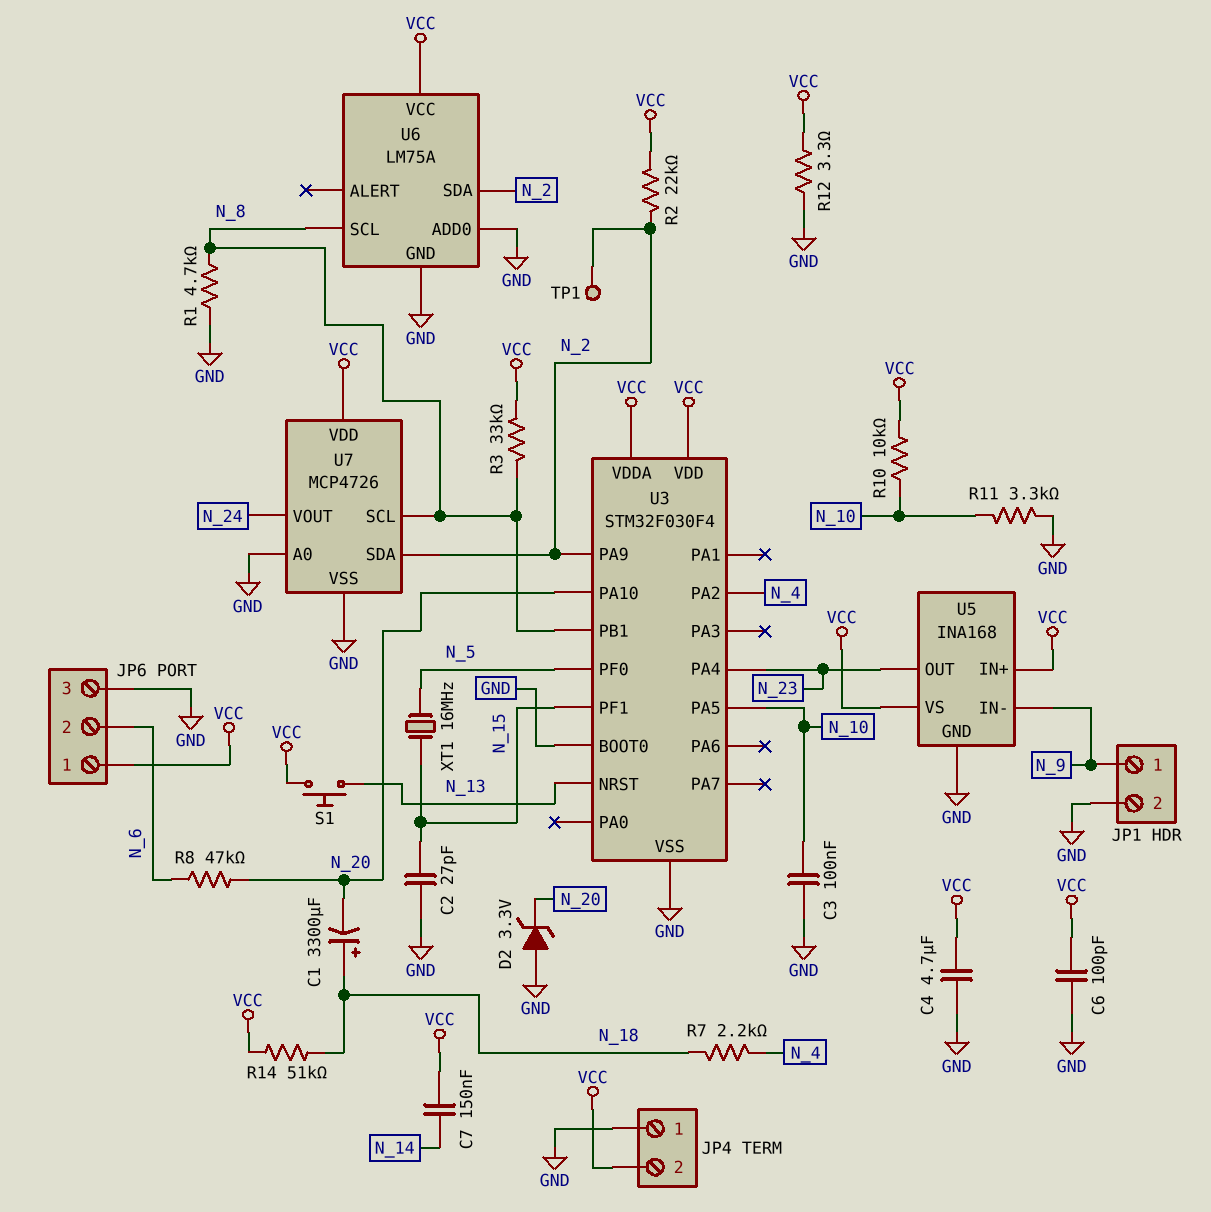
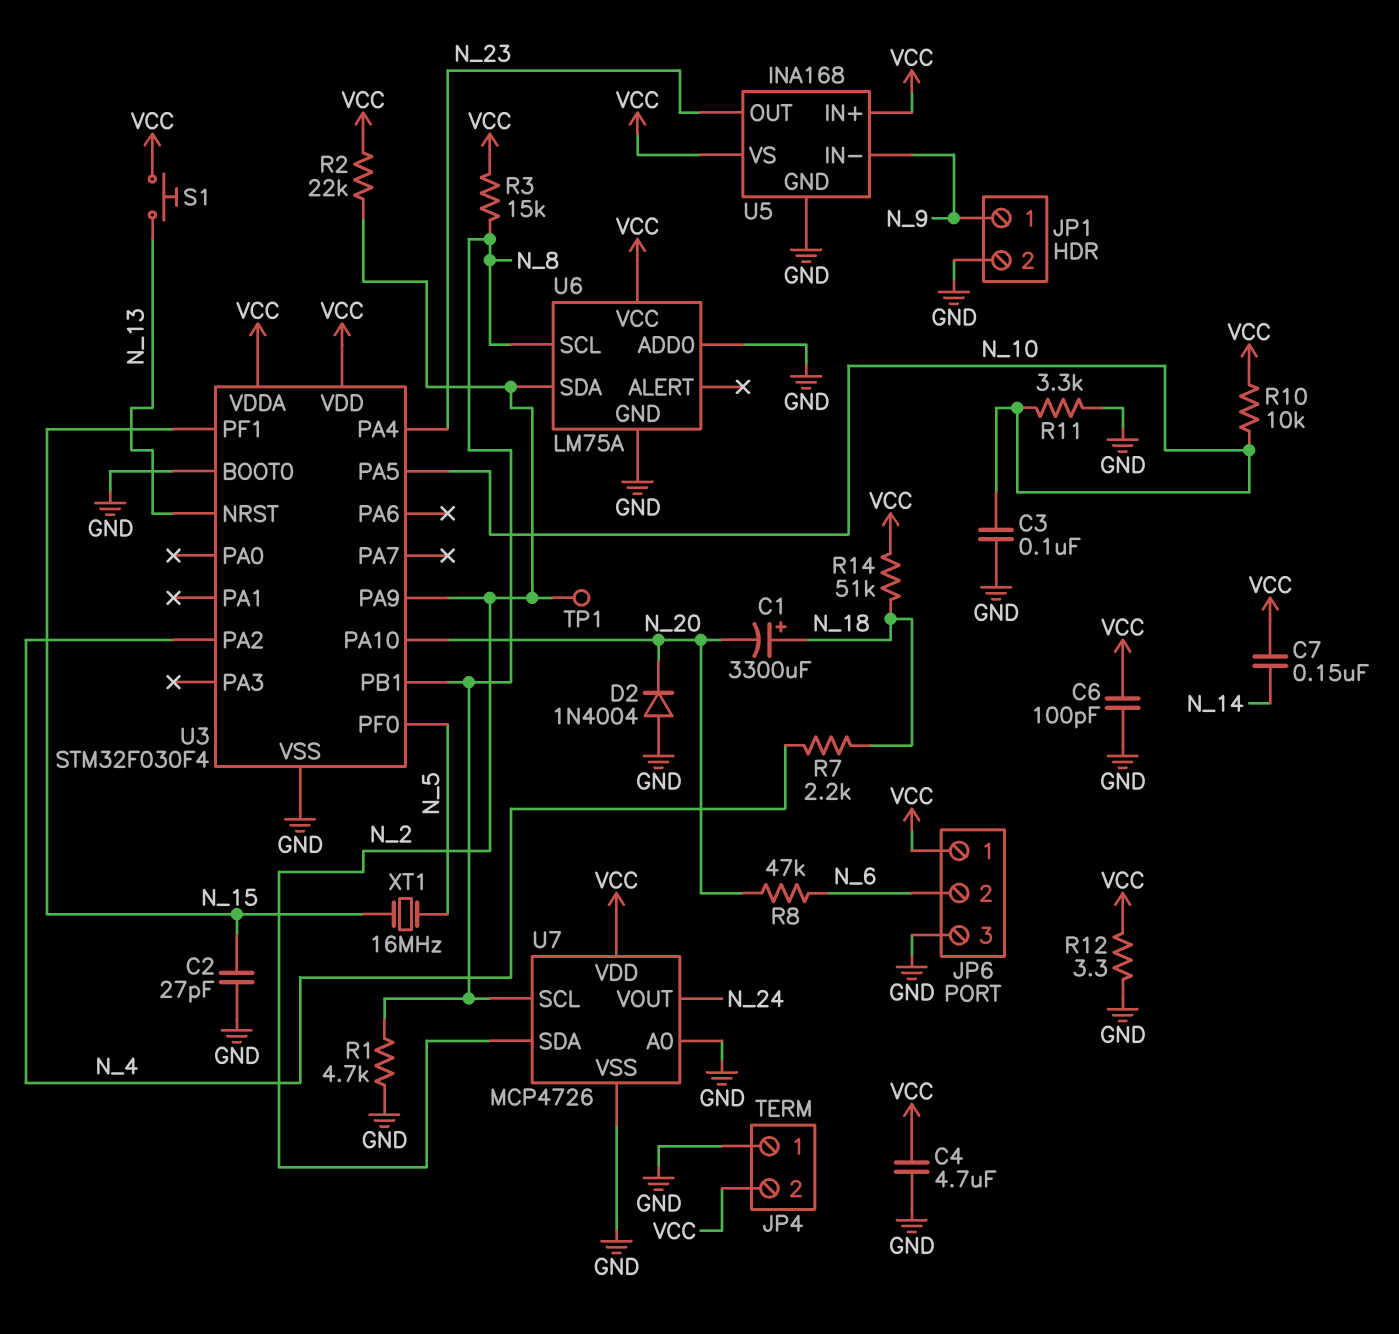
D2: zener 3.3V (A GND, K N_20) -> diode 1N4004 (A GND, K N_20)
R3: 33k (N_8, VCC) -> 15k (N_8, VCC)

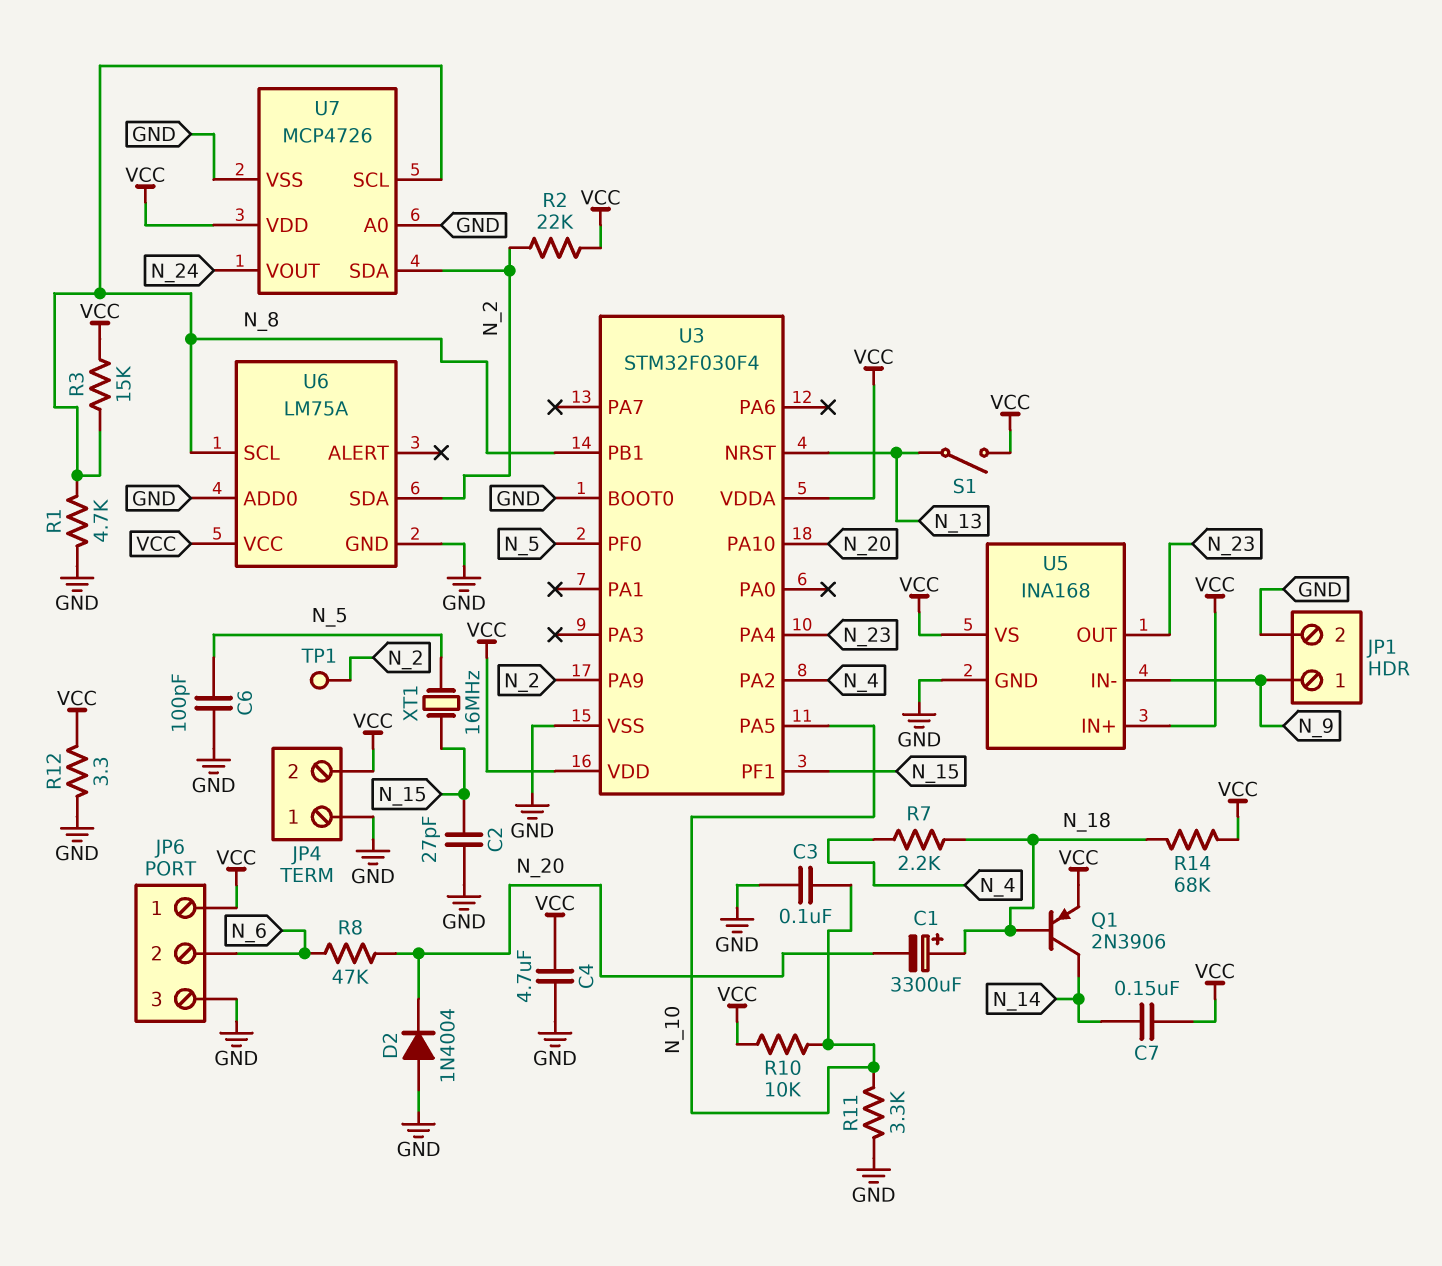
C6: 100pF (GND, VCC) -> 100pF (GND, N_5)
Q1: none -> PNP 2N3906 (B N_18, C N_14, E VCC)
R14: 51k (N_18, VCC) -> 68k (N_18, VCC)
S1: button (N_13, VCC) -> switch (N_13, VCC)

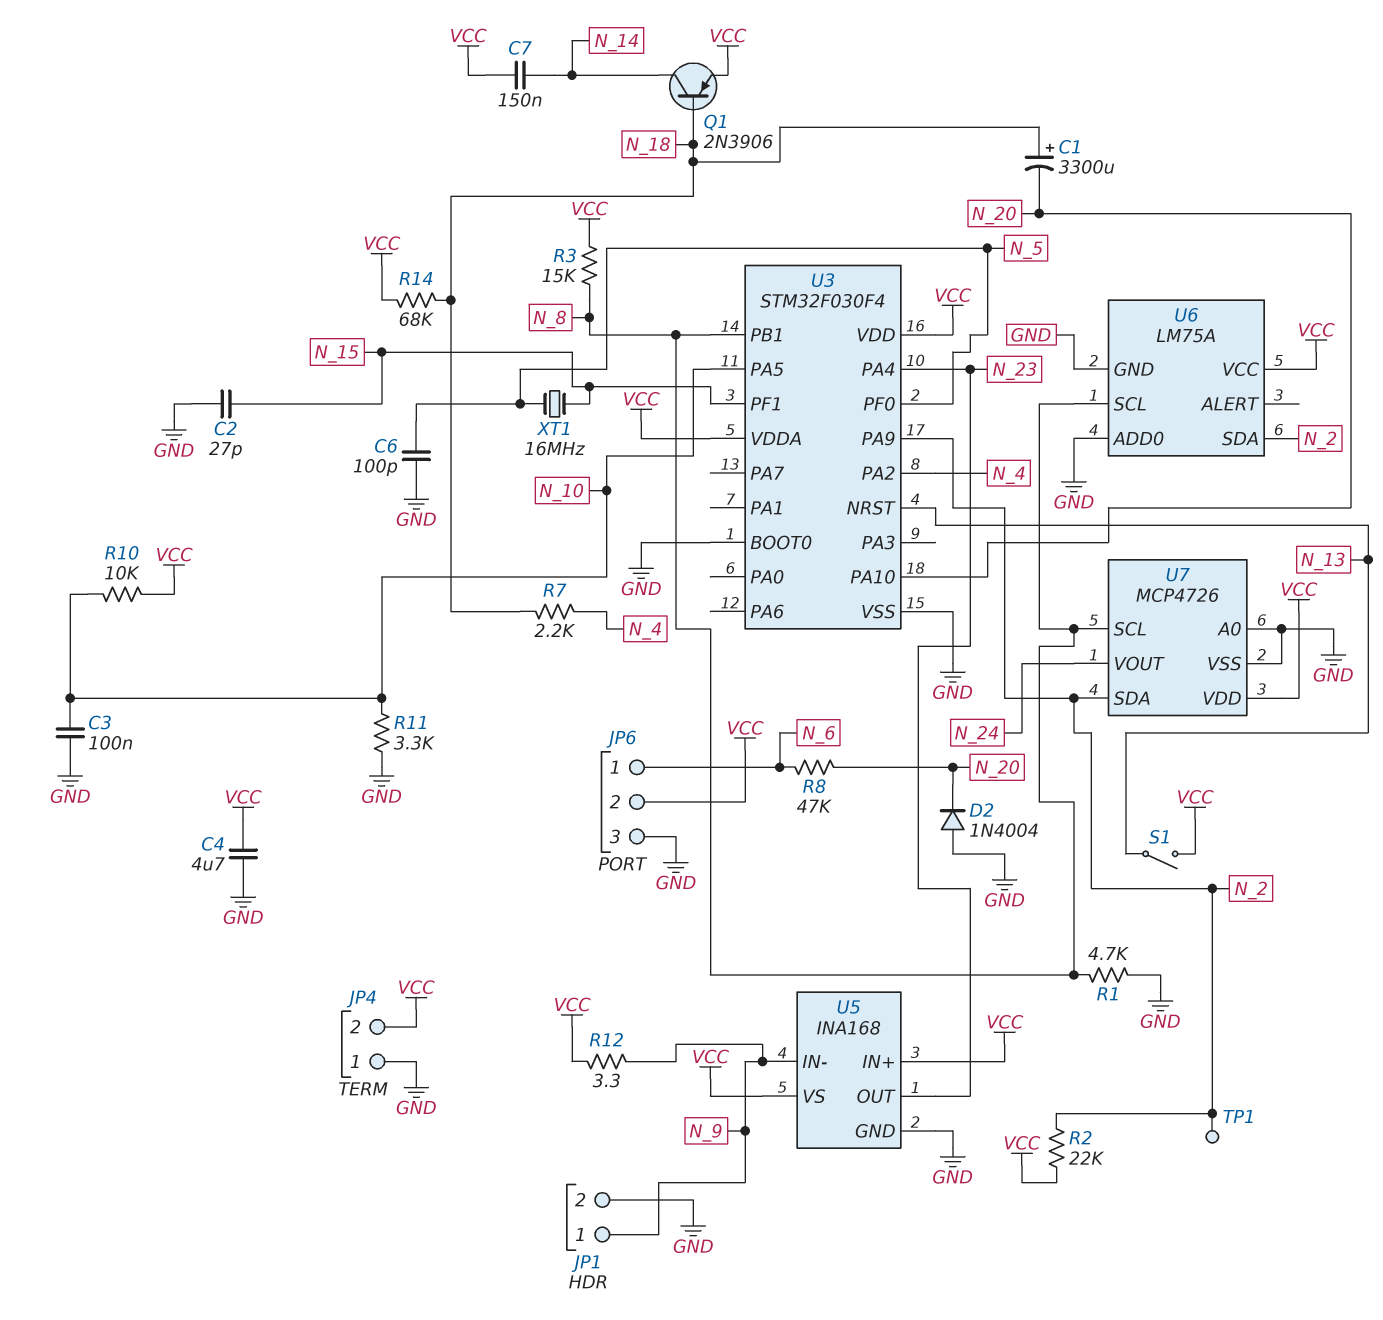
JP6 pin 1: VCC -> N_6
JP6 pin 2: N_6 -> VCC
R12: 3.3 (GND, VCC) -> 3.3 (N_9, VCC)

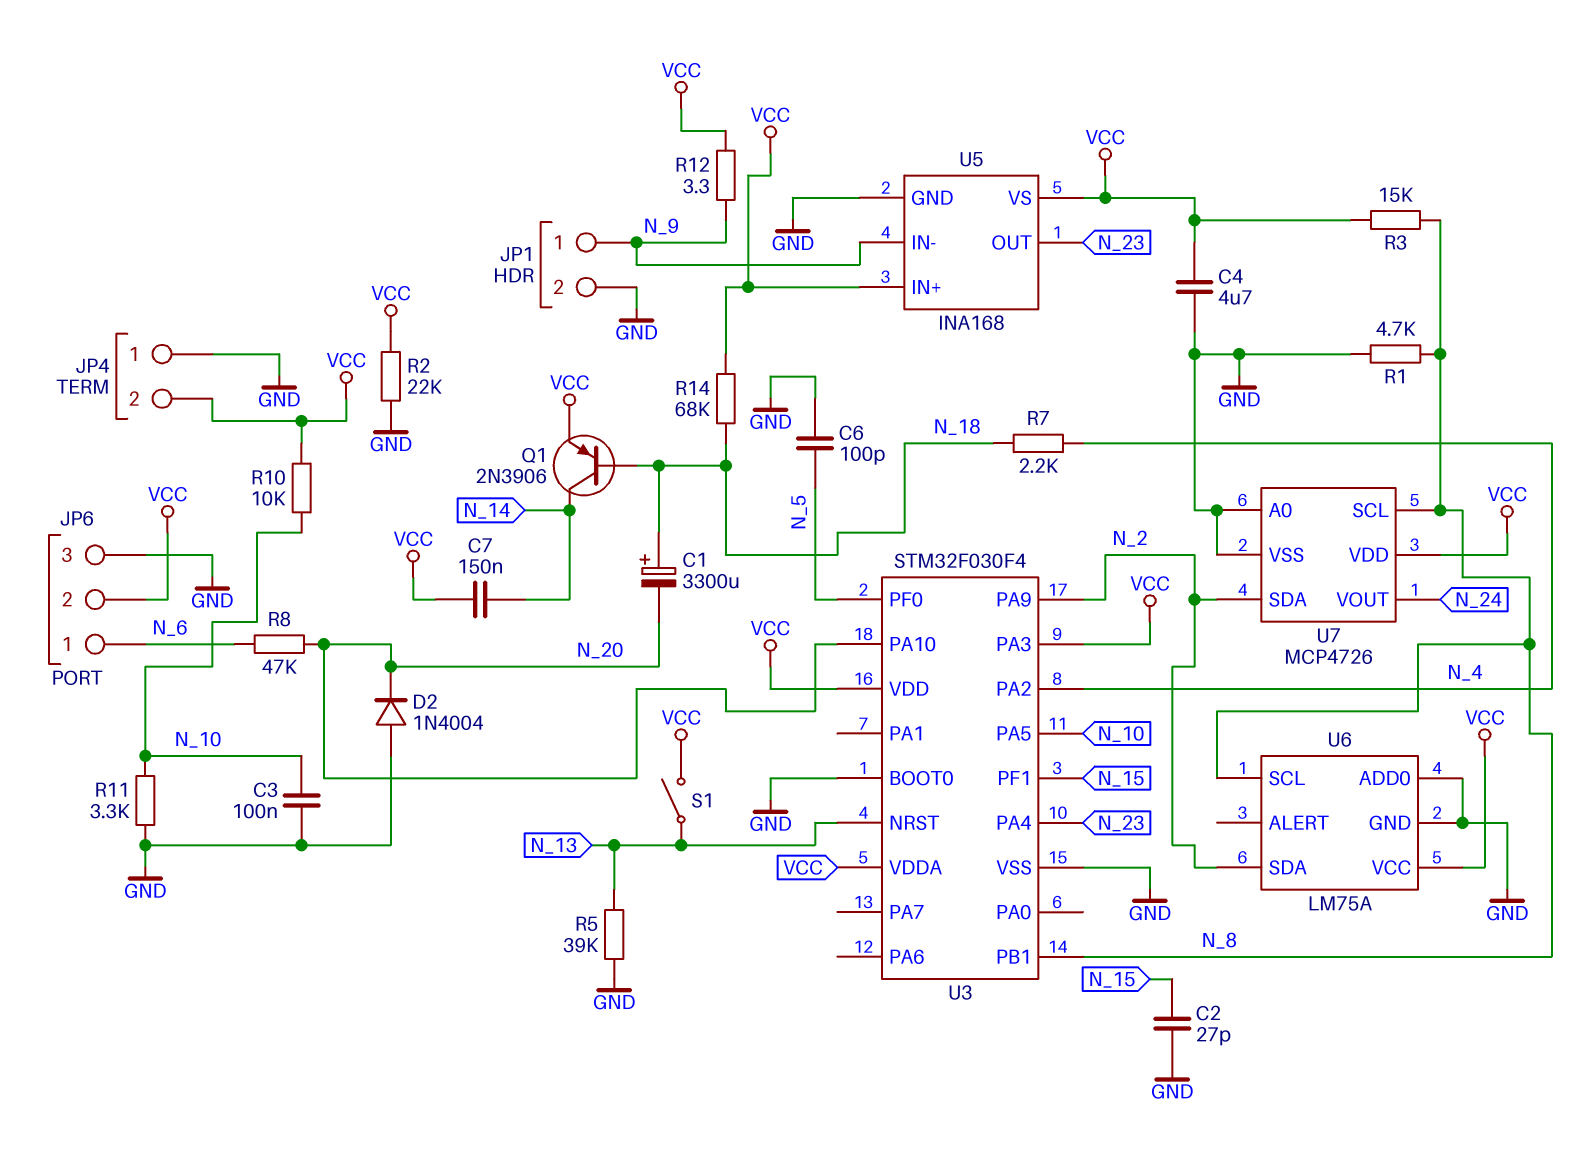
R2: 22k (N_2, VCC) -> 22k (GND, VCC)
R5: none -> 39k (GND, N_13)
TP1: test point (N_2) -> none
U3 pin PA3: none -> VCC
XT1: 16MHz (N_5, N_15) -> none

